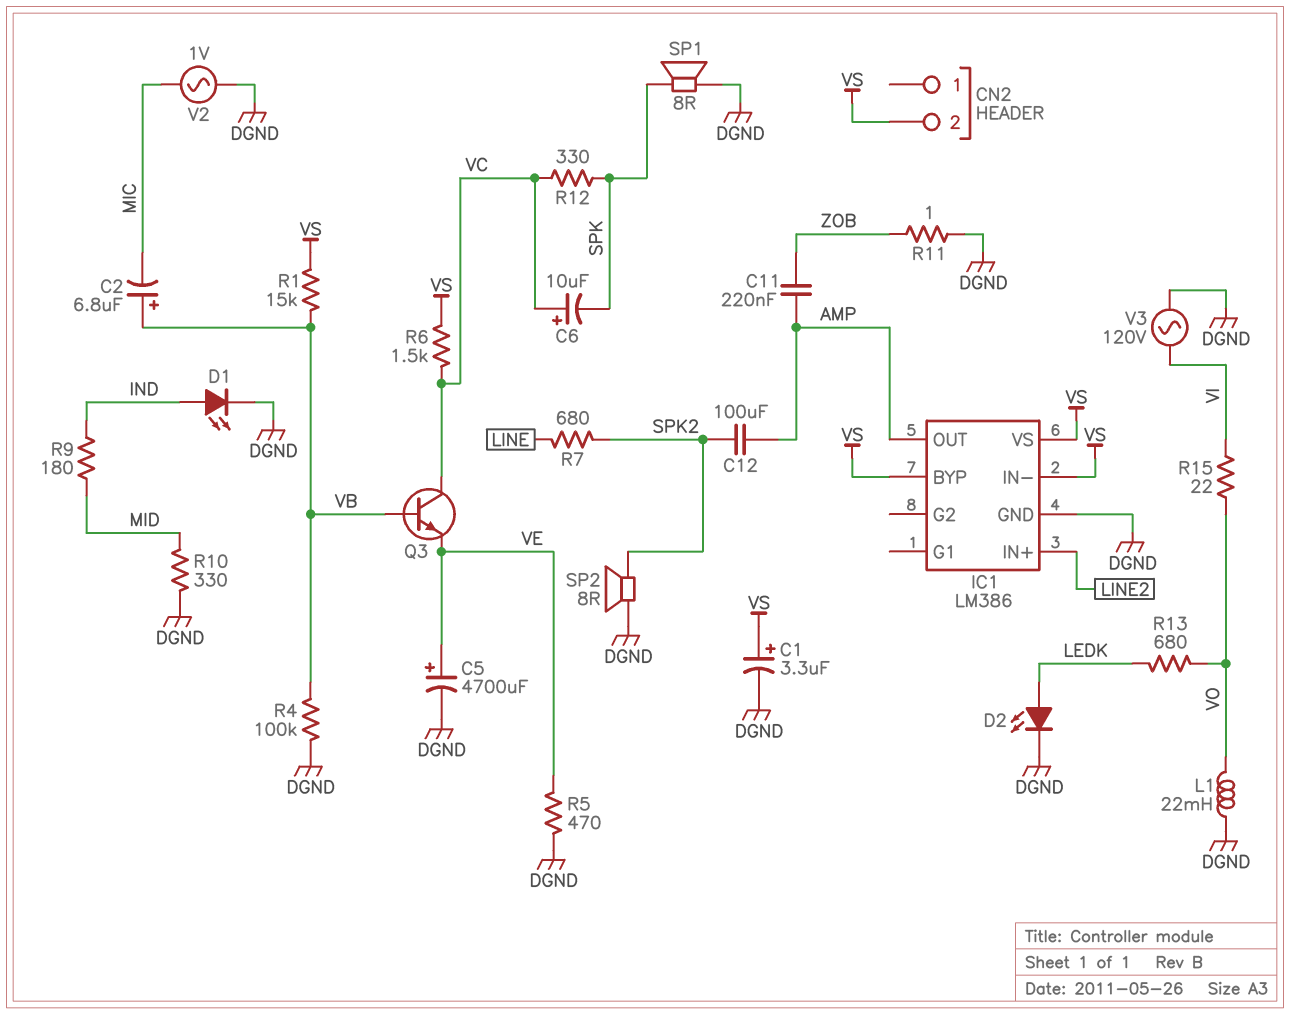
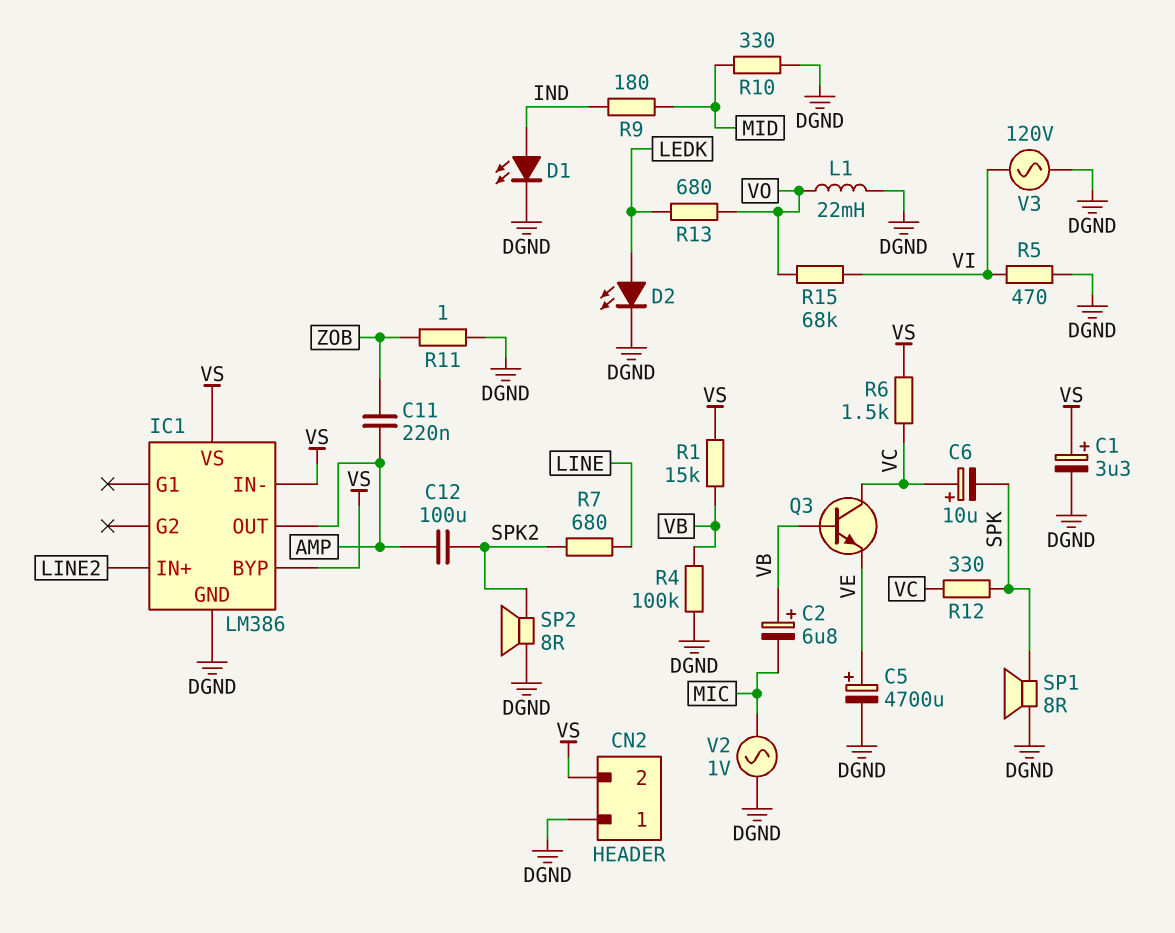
CN2 pin 1: none -> DGND
R5: 470 (DGND, VE) -> 470 (DGND, VI)
R15: 22 (VI, VO) -> 68k (VI, VO)

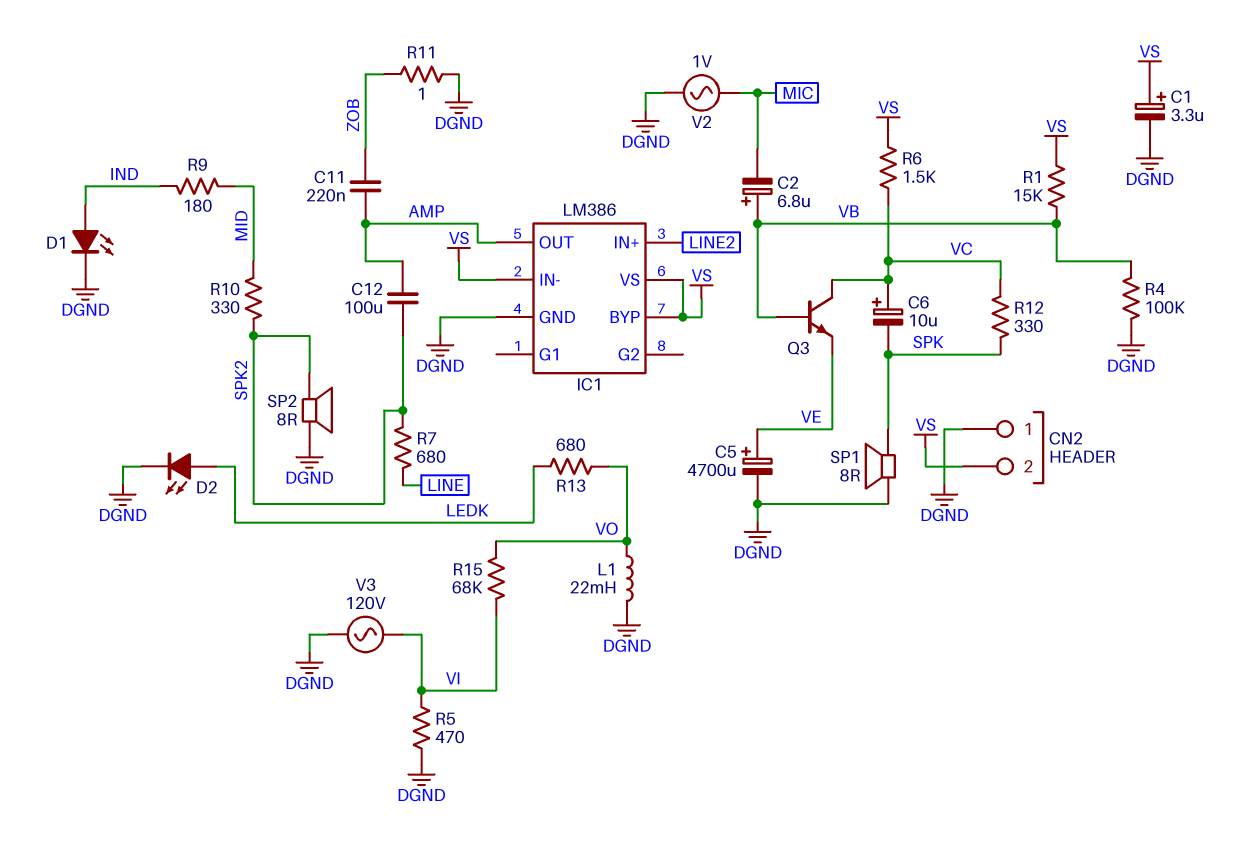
R10: 330 (DGND, MID) -> 330 (MID, SPK2)

